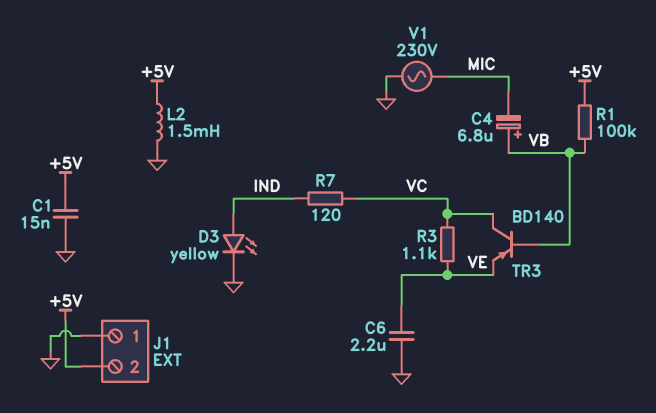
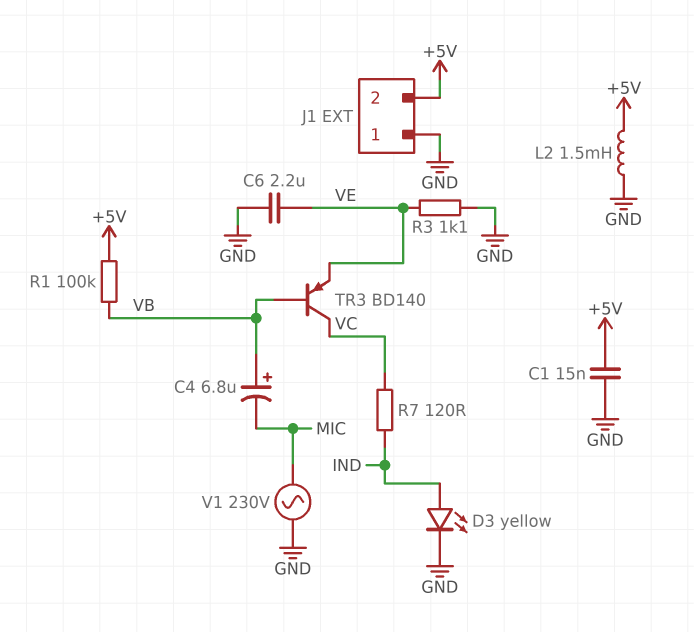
R3: 1.1k (VC, VE) -> 1.1k (GND, VE)

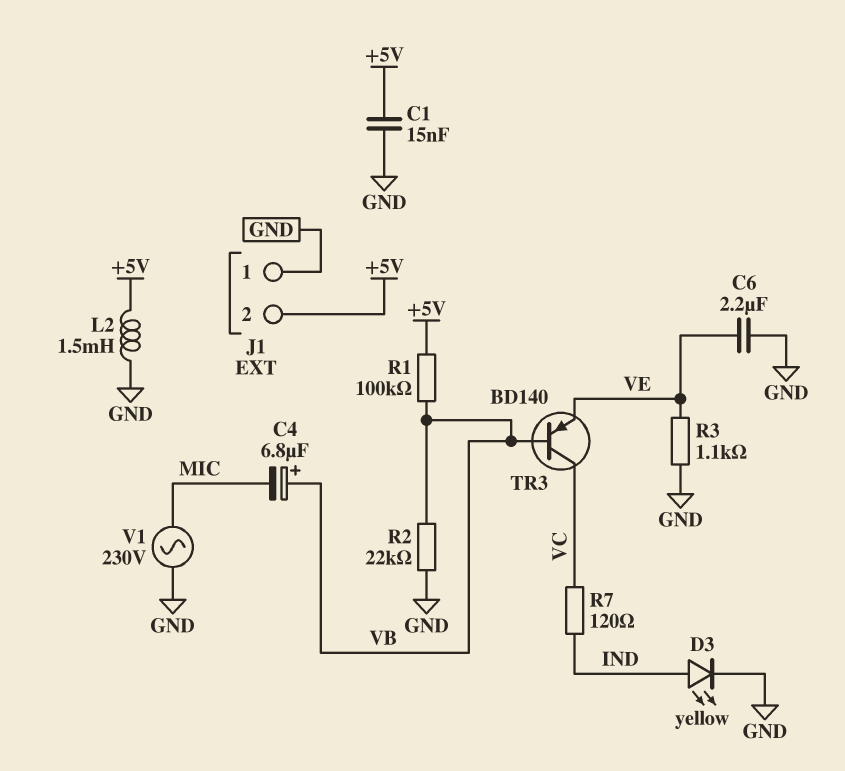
R2: none -> 22k (GND, VB)

